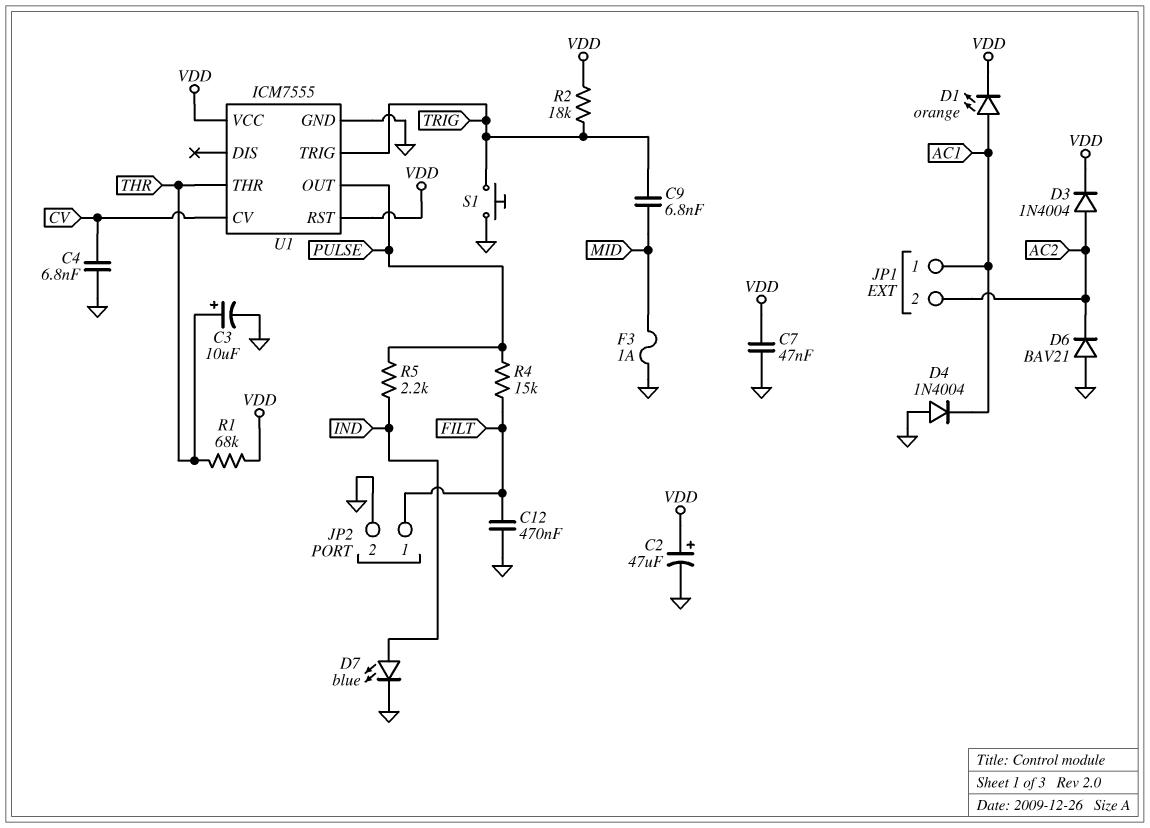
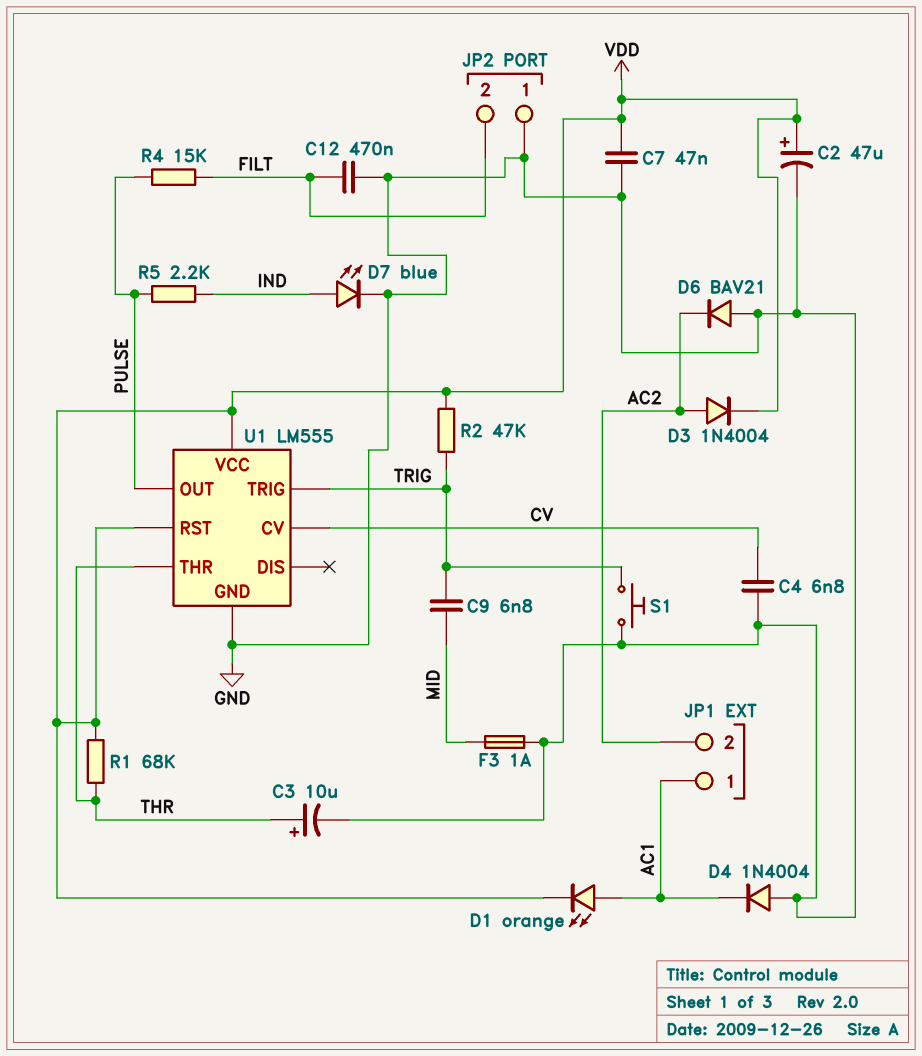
JP2 pin 1: FILT -> GND
JP2 pin 2: GND -> FILT
R2: 18k (TRIG, VDD) -> 47k (TRIG, VDD)
U1: ICM7555 -> LM555

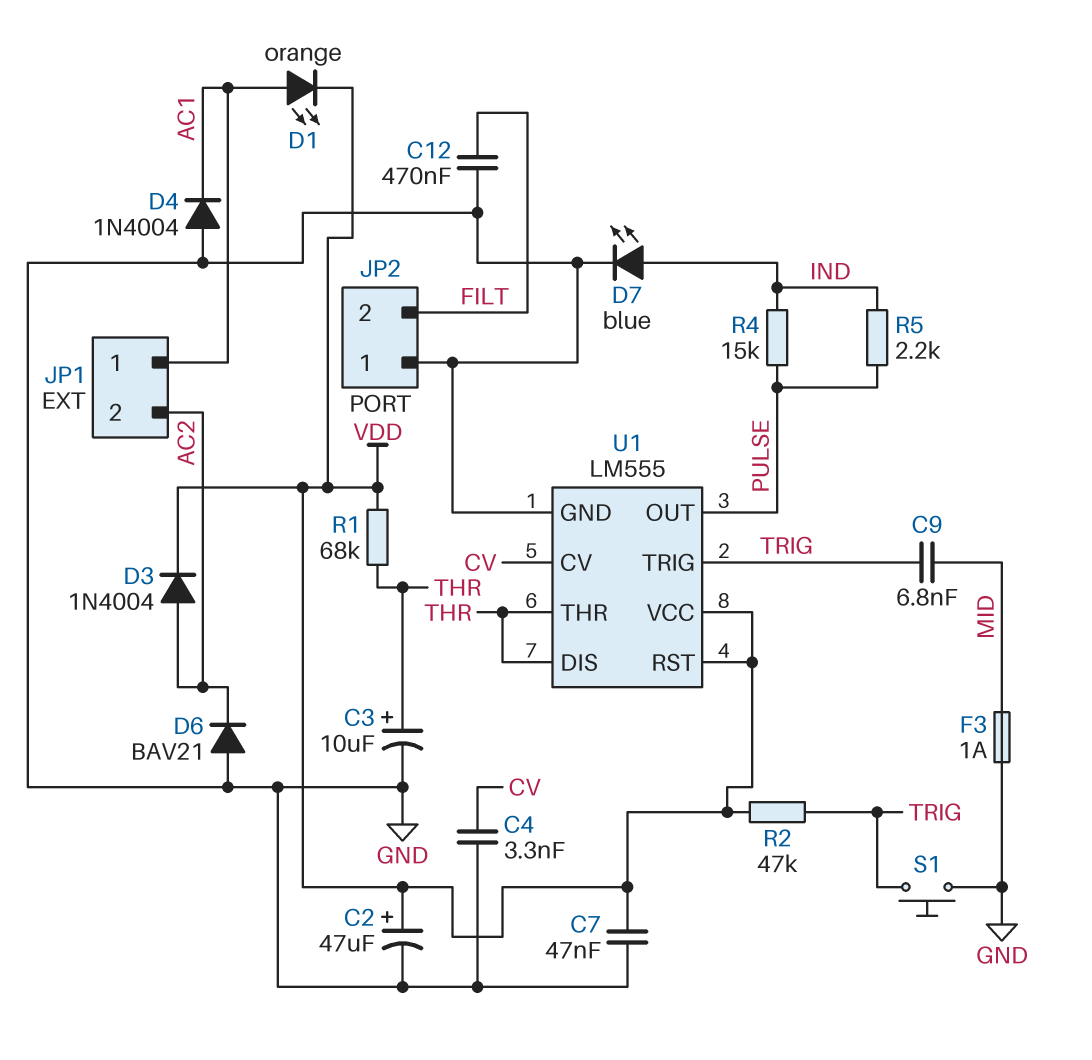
C4: 6.8nF (CV, GND) -> 3.3nF (CV, GND)
R4: 15k (FILT, PULSE) -> 15k (IND, PULSE)
U1 pin DIS: none -> THR

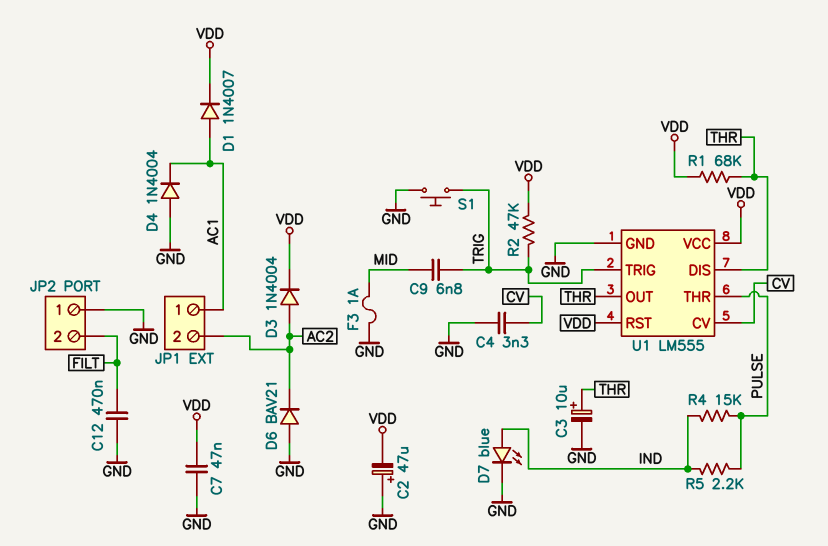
C2: 47uF (plus VDD, minus GND) -> 47uF (plus GND, minus VDD)
D1: LED orange (A AC1, K VDD) -> diode 1N4007 (A AC1, K VDD)
U1 pin OUT: PULSE -> THR
U1 pin THR: THR -> PULSE

